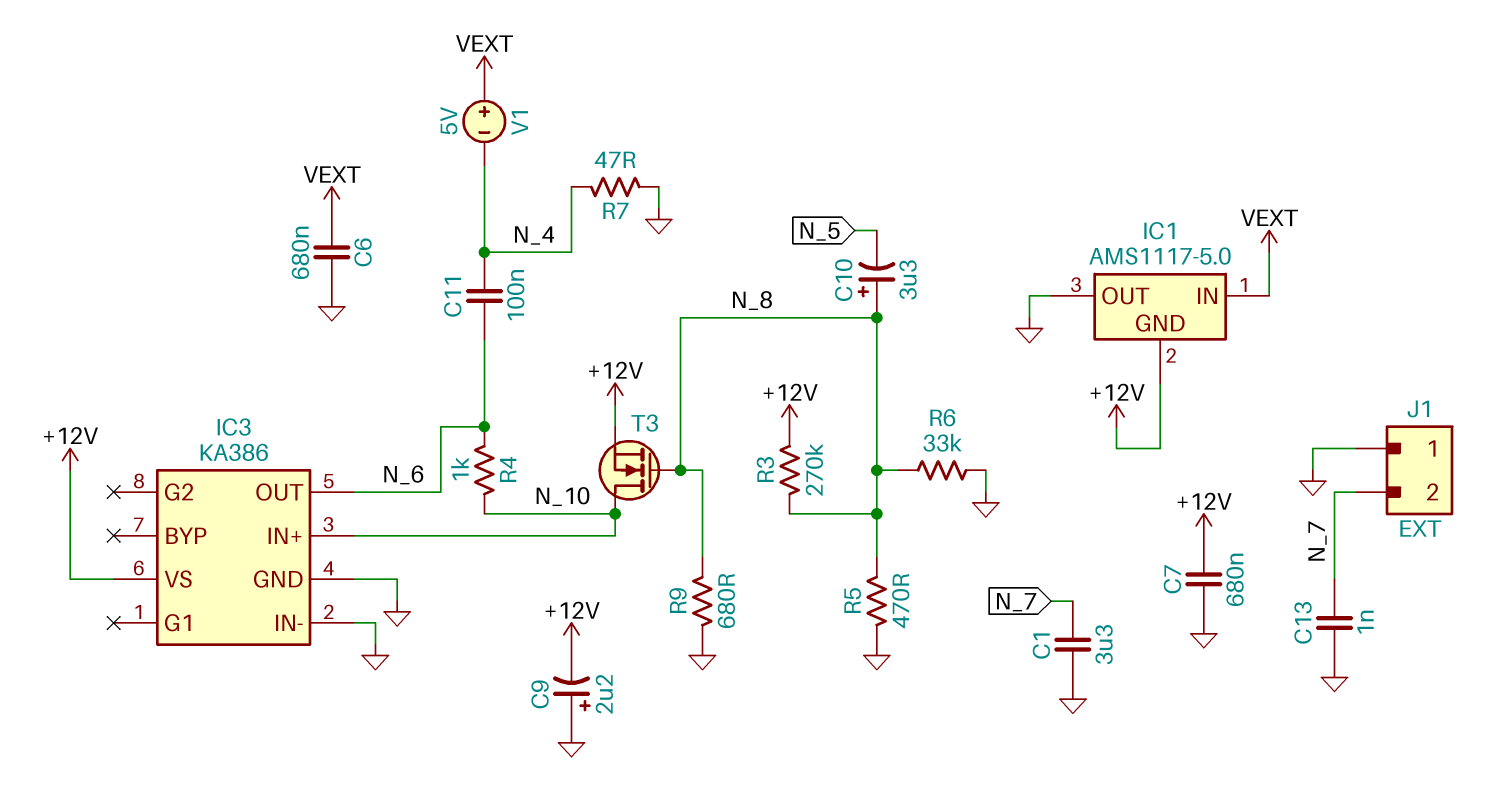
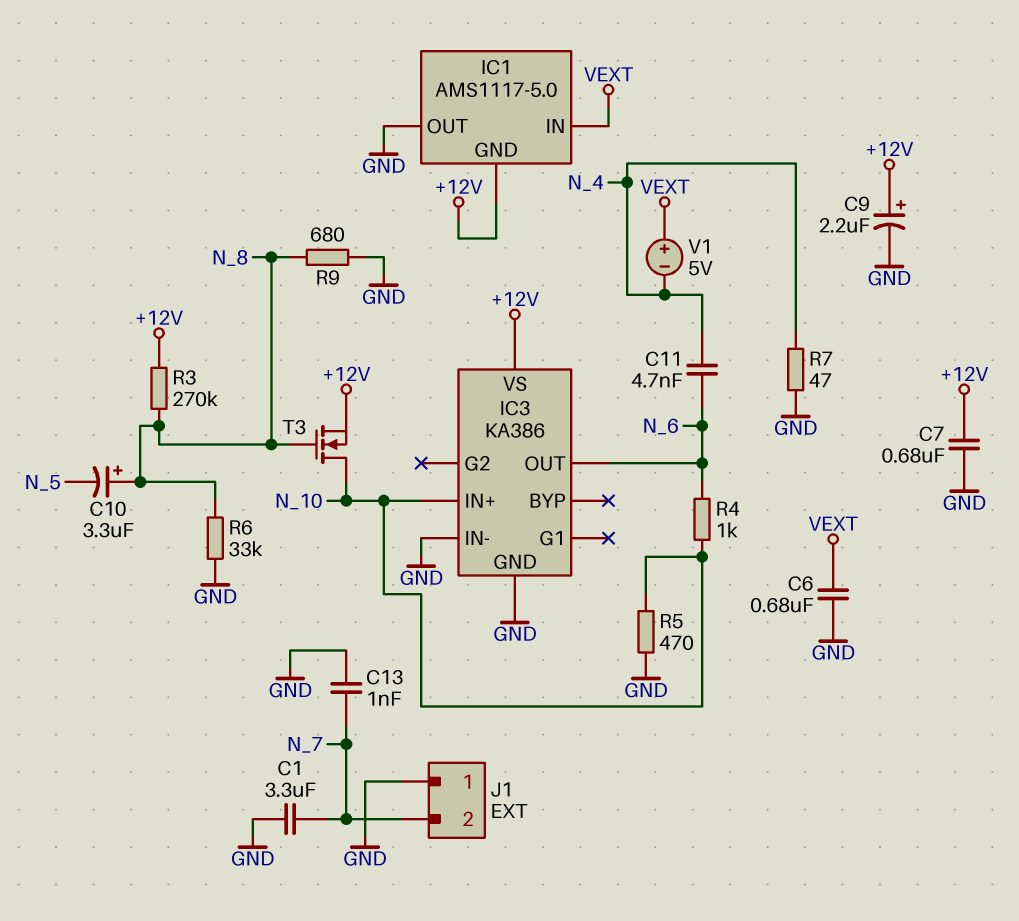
C9: 2.2uF (plus GND, minus +12V) -> 2.2uF (plus +12V, minus GND)
C11: 100nF (N_4, N_6) -> 4.7nF (N_4, N_6)
R5: 470 (GND, N_8) -> 470 (GND, N_10)

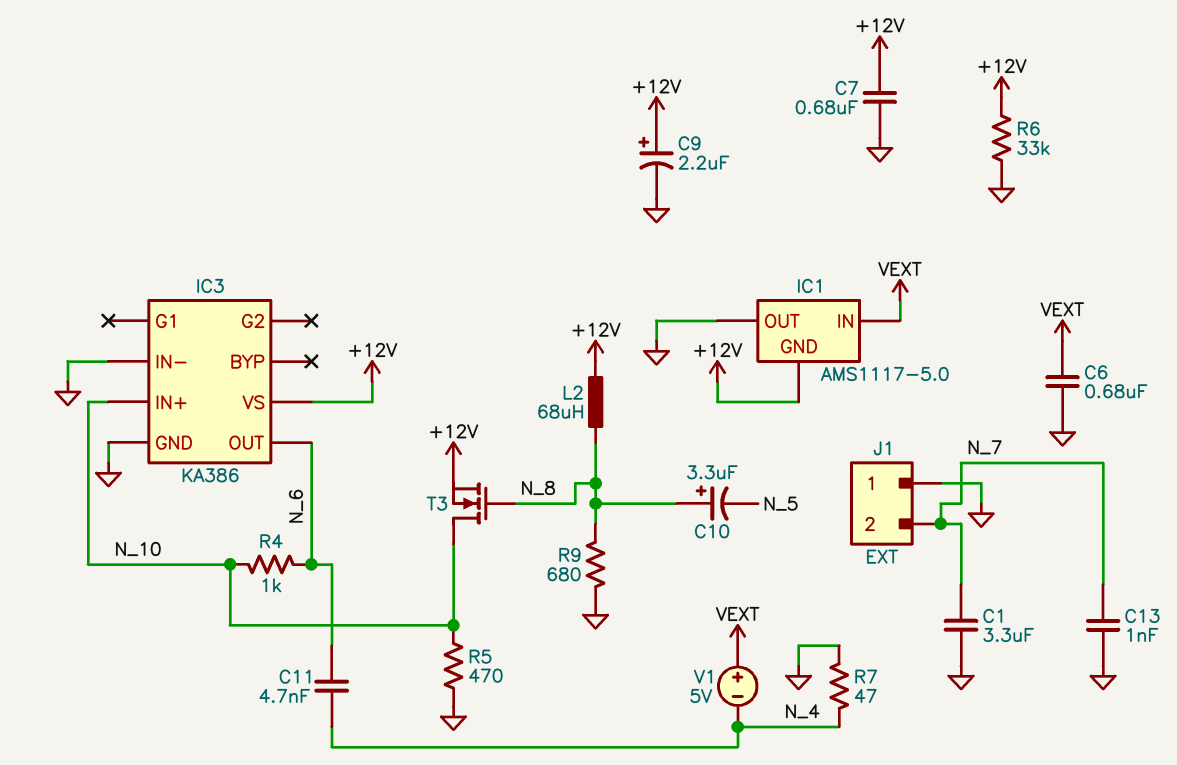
L2: none -> 68uH (+12V, N_8)
R3: 270k (+12V, N_8) -> none
R6: 33k (GND, N_8) -> 33k (+12V, GND)

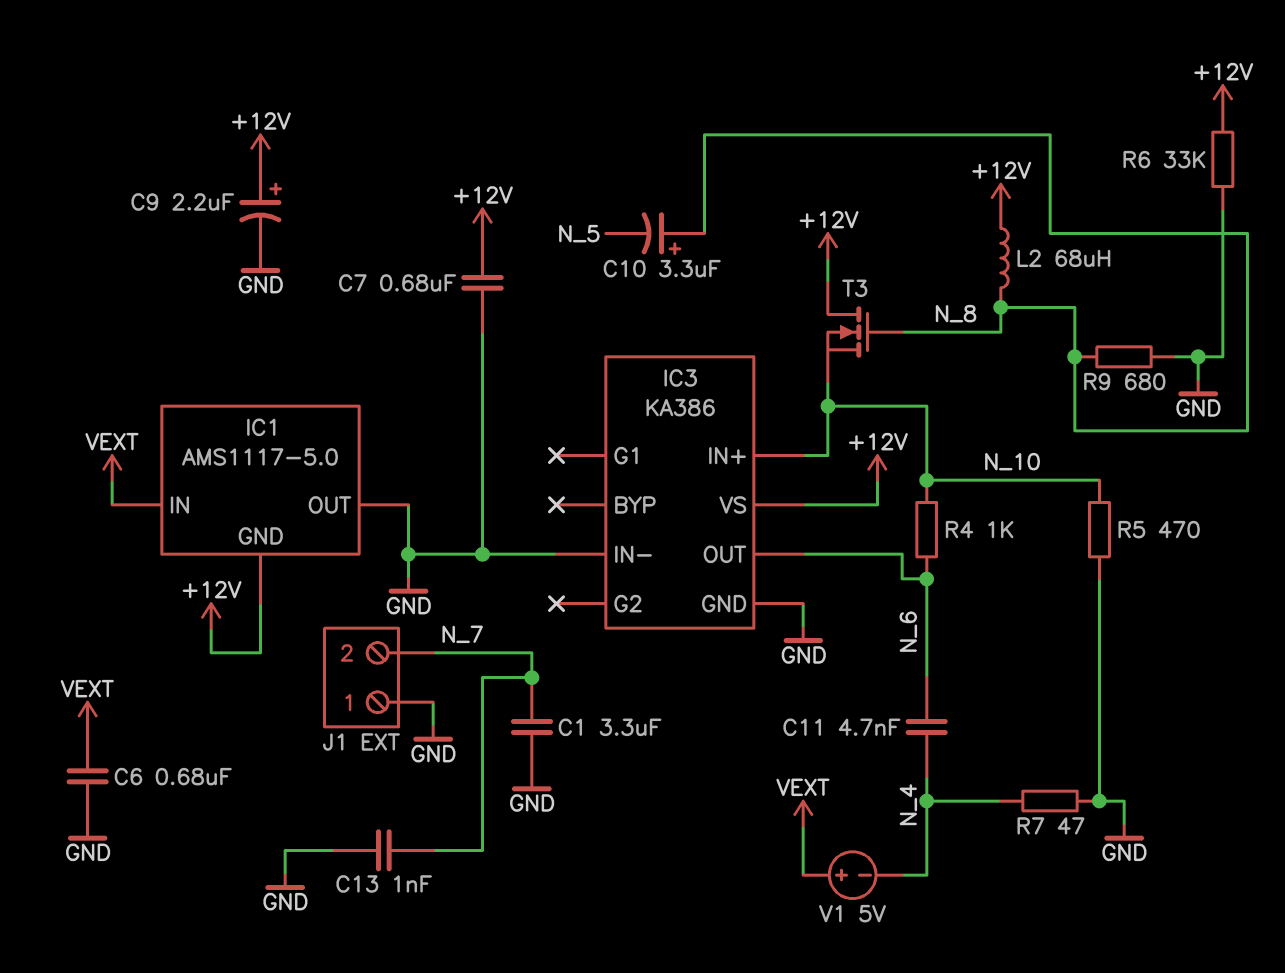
T3: NMOS (G N_8, D N_10, S +12V) -> NMOS (G N_8, D +12V, S N_10)

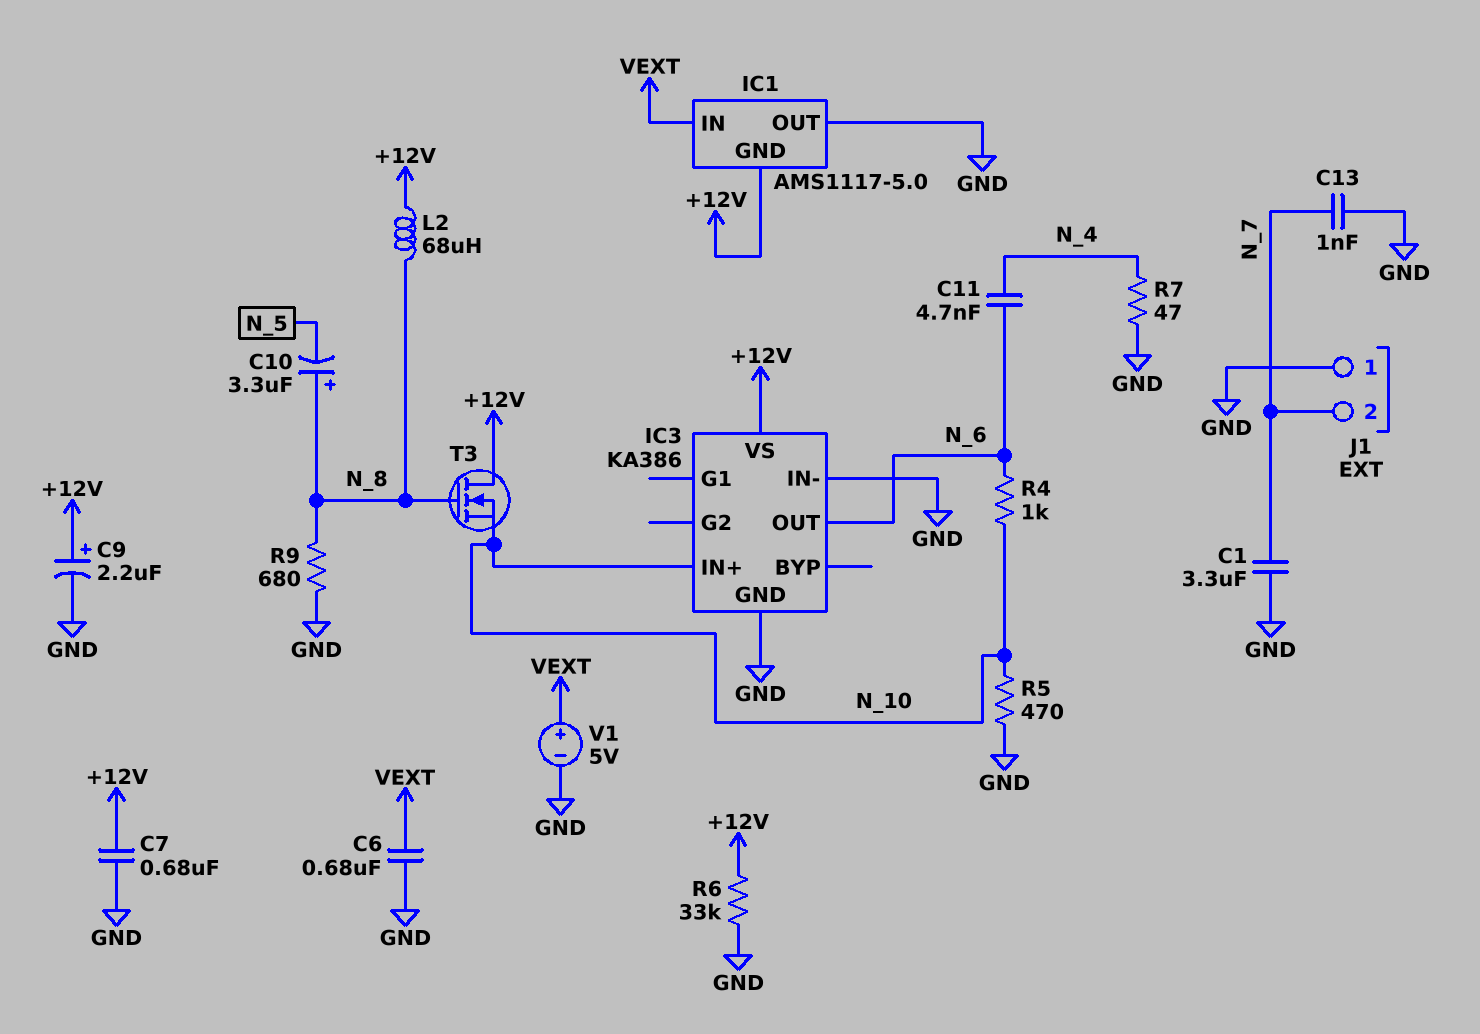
V1: 5V (plus VEXT, minus N_4) -> 5V (plus VEXT, minus GND)

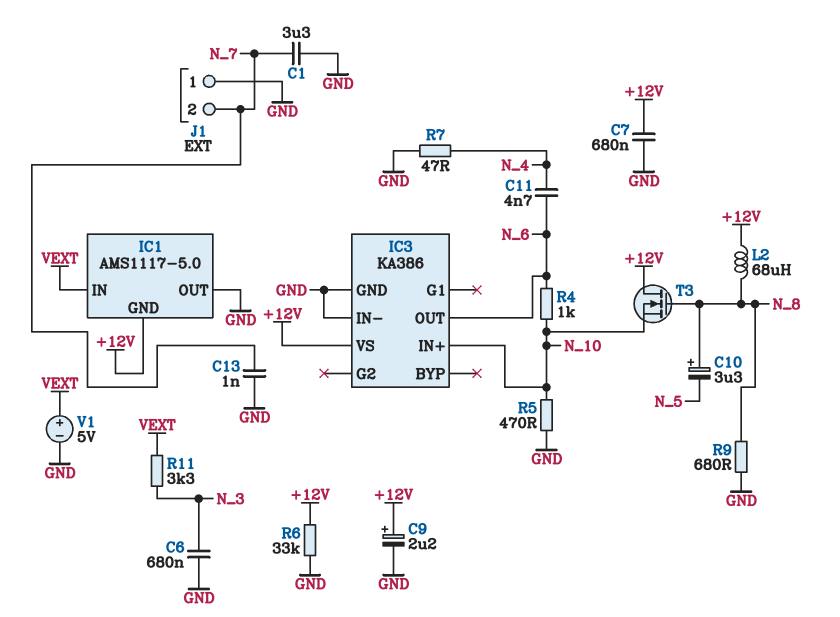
C6: 680nF (GND, VEXT) -> 680nF (GND, N_3)
R11: none -> 3.3k (N_3, VEXT)

